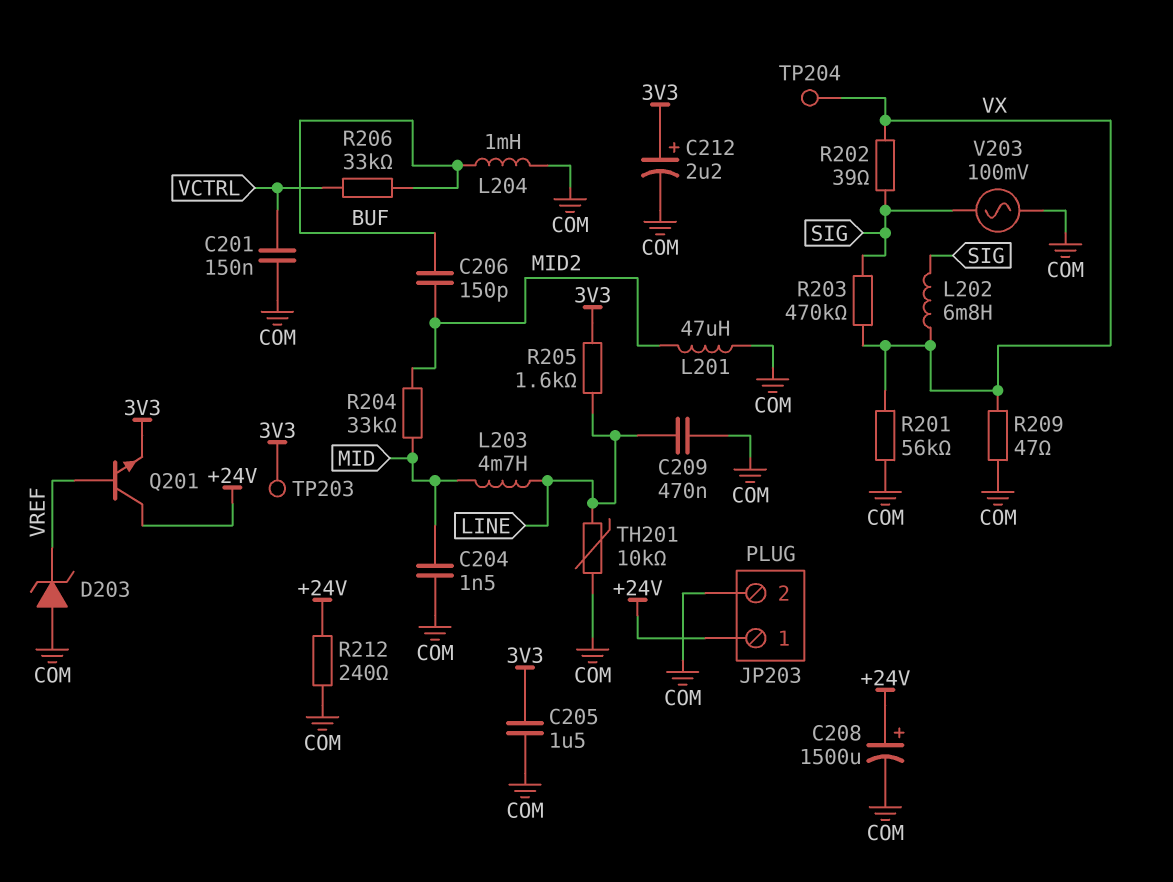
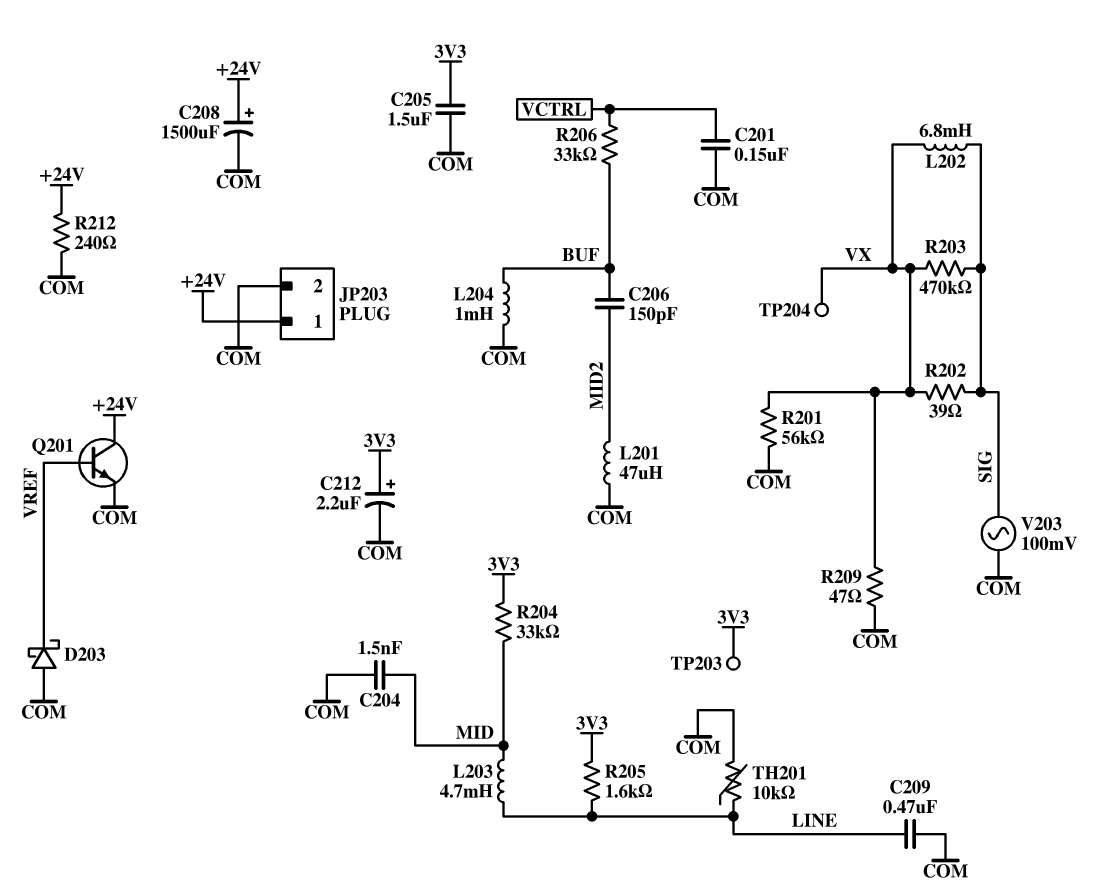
D203: zener (A COM, K VREF) -> schottky (A COM, K VREF)
Q201: NPN (B VREF, C +24V, E 3V3) -> NPN (B VREF, C +24V, E COM)
R204: 33k (MID, MID2) -> 33k (3V3, MID)

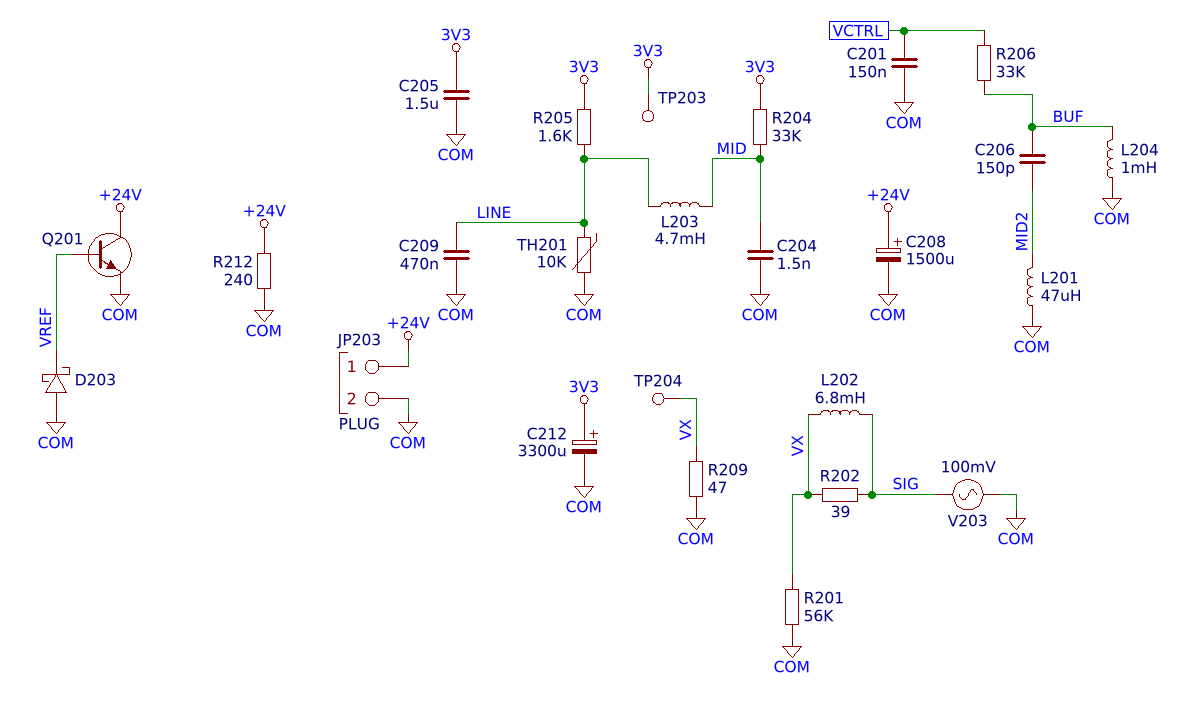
C212: 2.2uF (plus 3V3, minus COM) -> 3300uF (plus 3V3, minus COM)
R203: 470k (SIG, VX) -> none

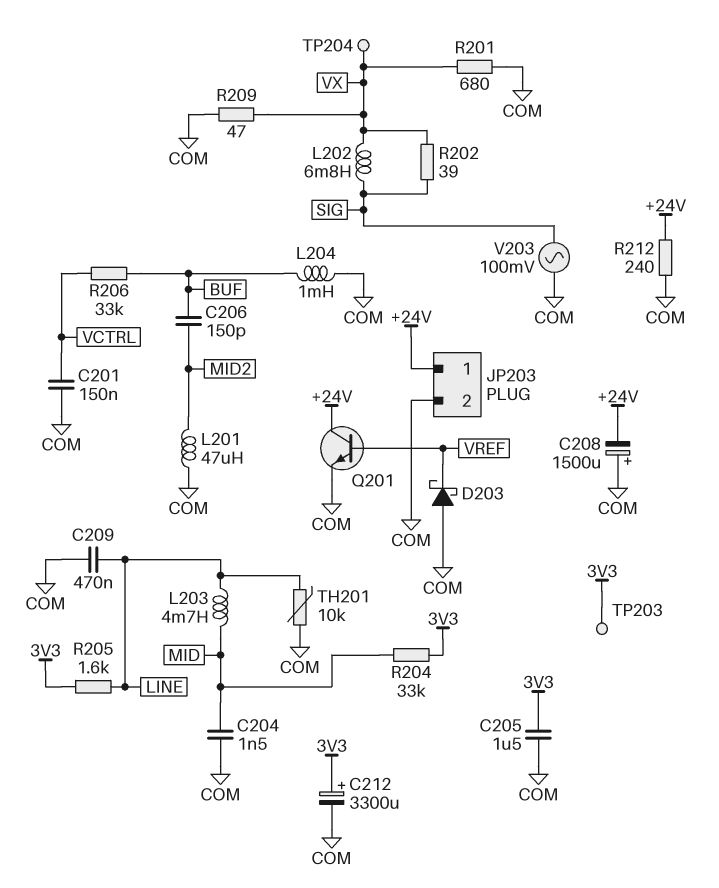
C208: 1500uF (plus +24V, minus COM) -> 1500uF (plus COM, minus +24V)
R201: 56k (COM, VX) -> 680 (COM, VX)

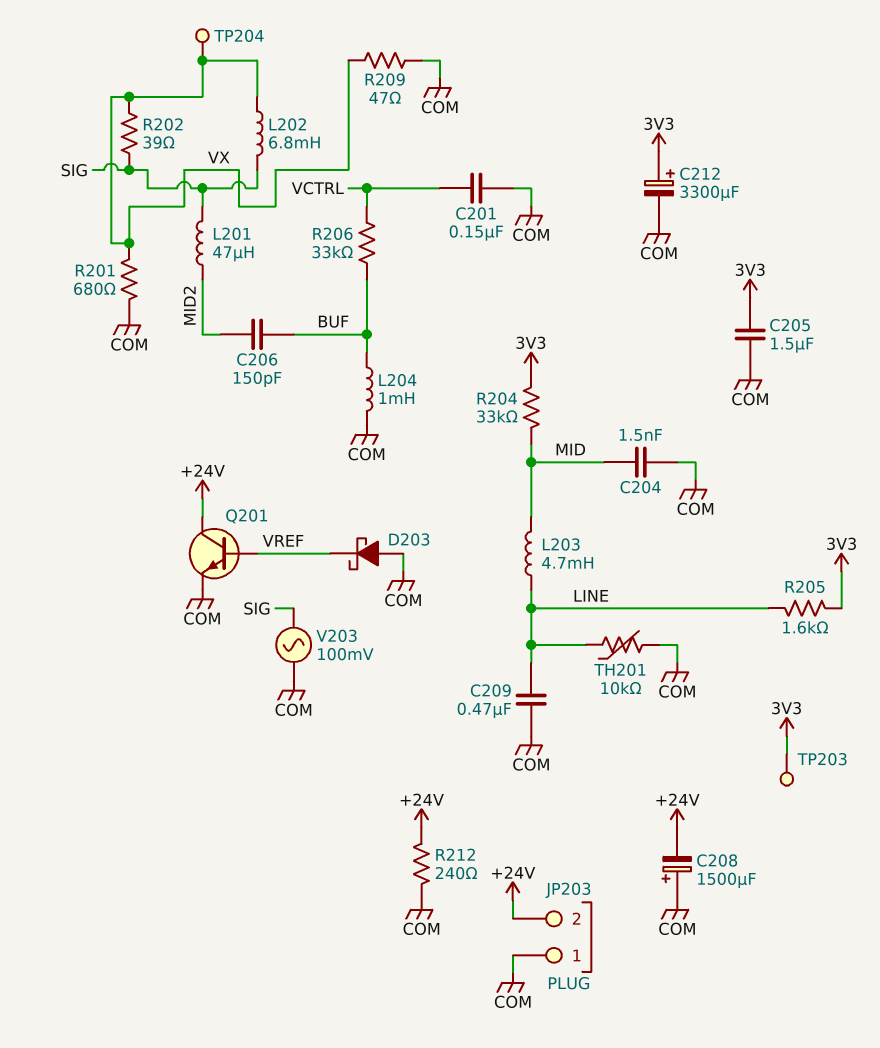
JP203 pin 1: +24V -> COM
JP203 pin 2: COM -> +24V
L201: 47uH (COM, MID2) -> 47uH (MID2, SIG)

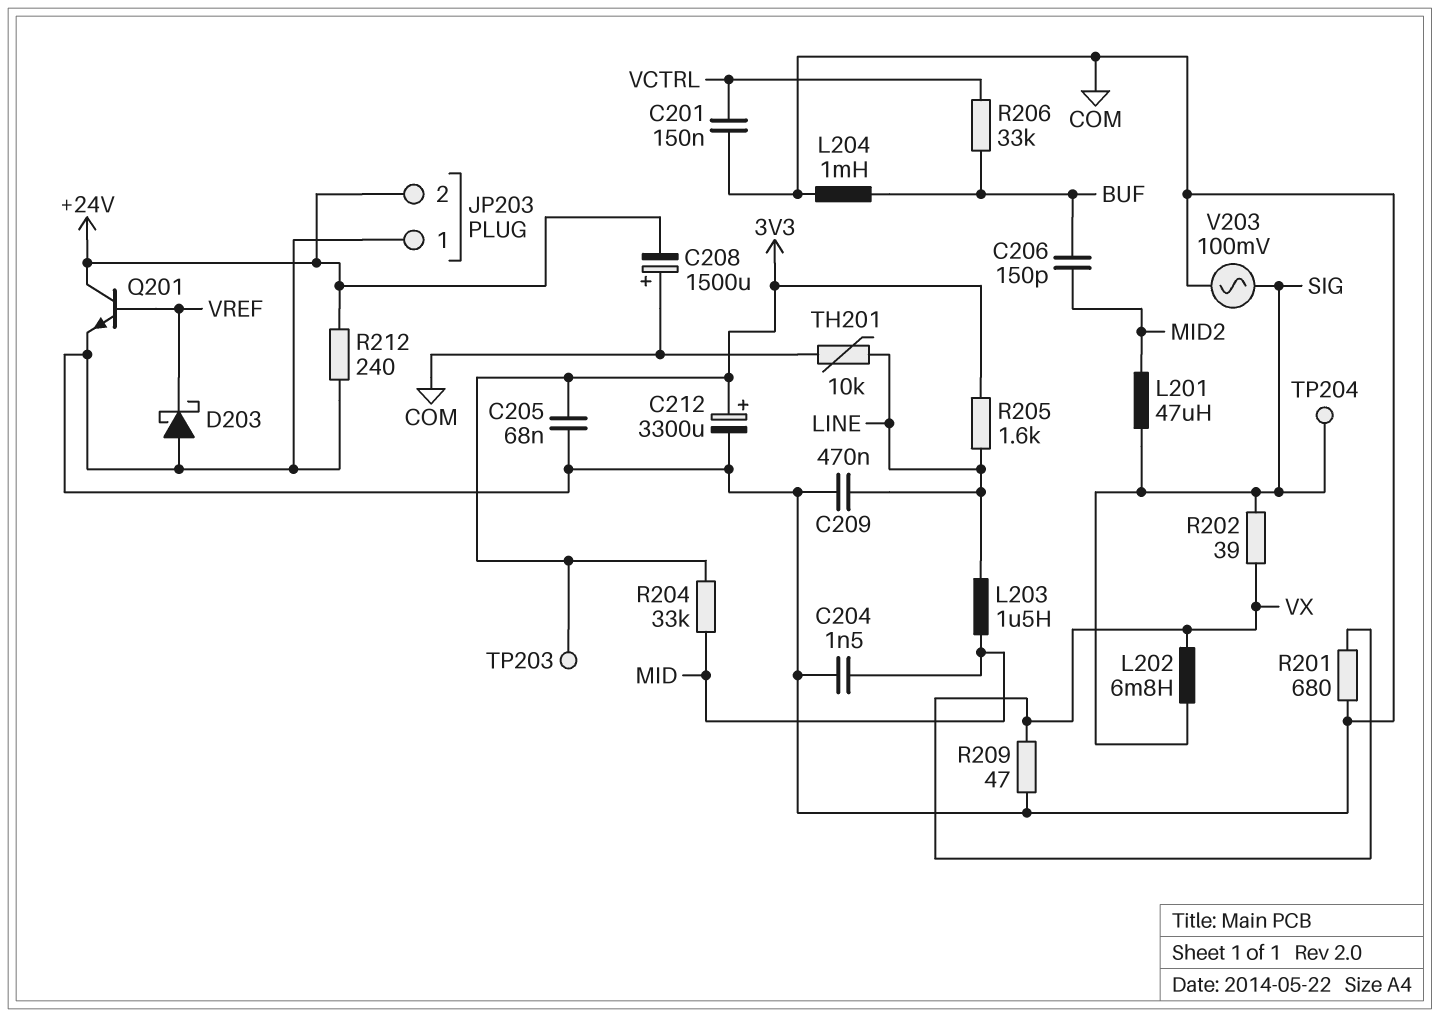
C205: 1.5uF (3V3, COM) -> 68nF (3V3, COM)
L203: 4.7mH (LINE, MID) -> 1.5uH (LINE, MID)
TP204: test point (VX) -> test point (SIG)

